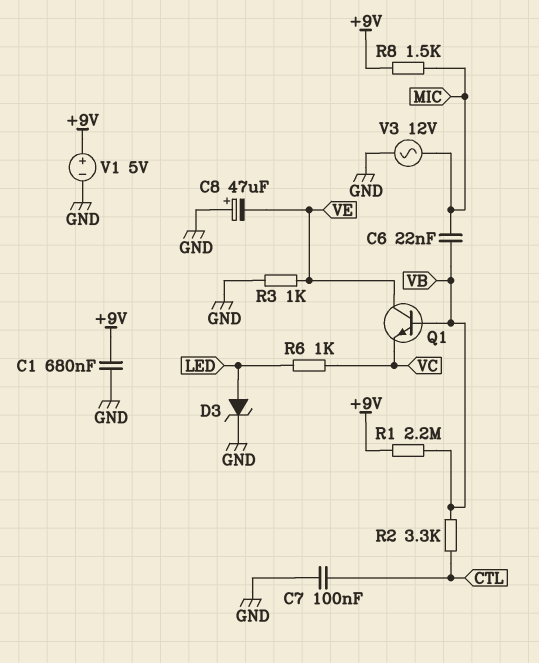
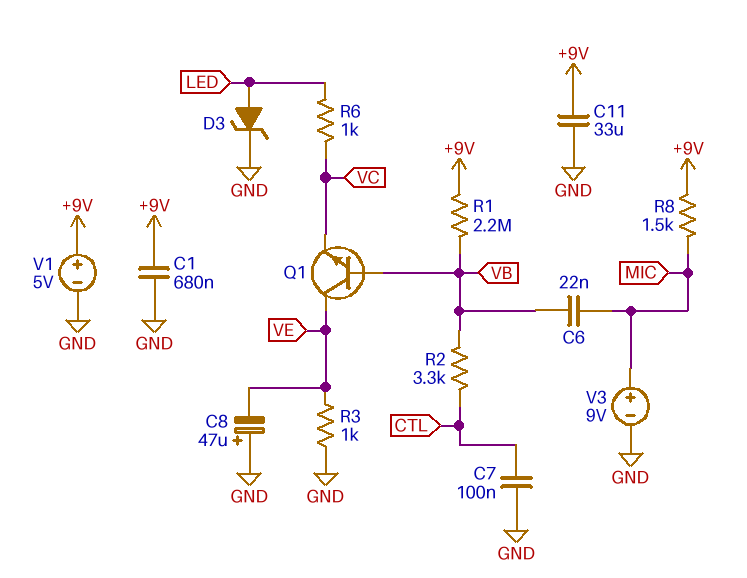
C11: none -> 33uF (+9V, GND)
V3: AC 12V (GND, MIC) -> 9V (plus MIC, minus GND)

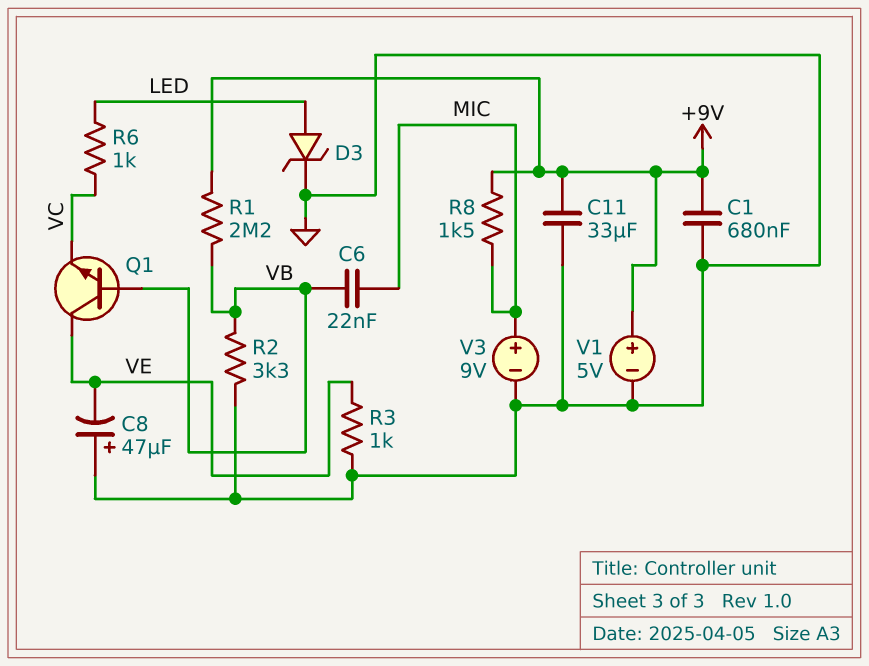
C7: 100nF (CTL, GND) -> none
R2: 3.3k (CTL, VB) -> 3.3k (GND, VB)

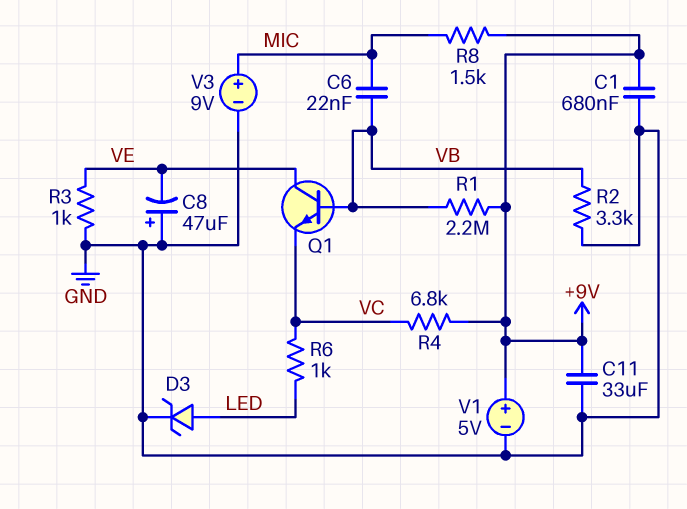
R4: none -> 6.8k (+9V, VC)

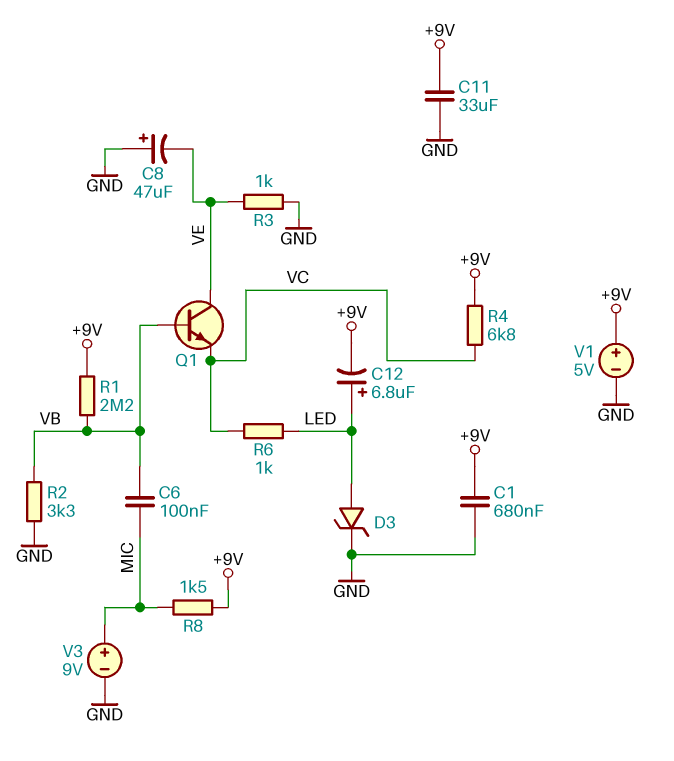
C6: 22nF (MIC, VB) -> 100nF (MIC, VB)
C12: none -> 6.8uF (plus LED, minus +9V)

